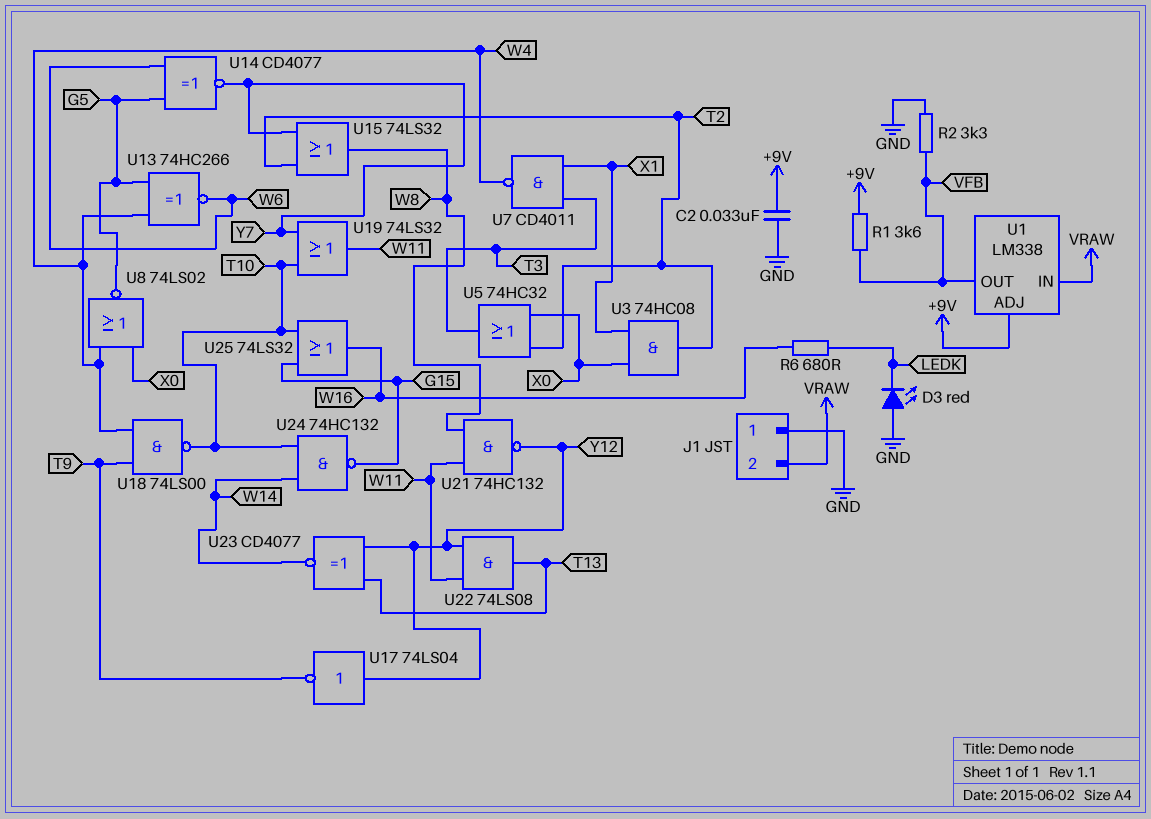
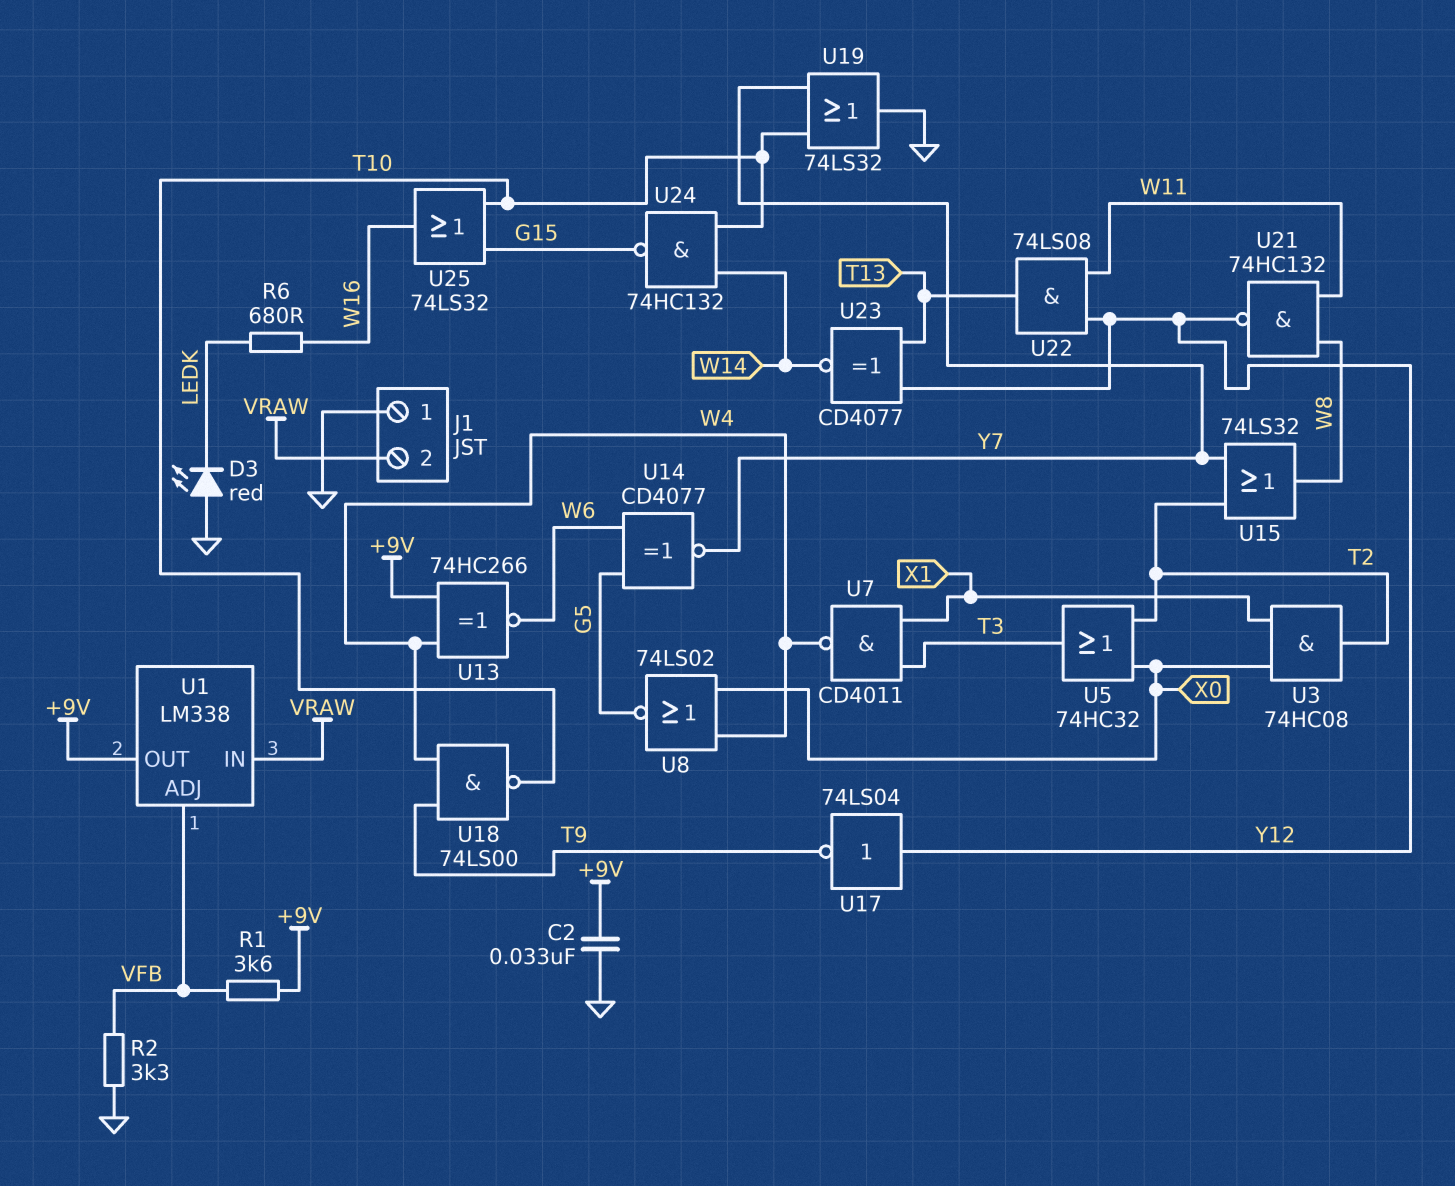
U1 pin ADJ: +9V -> VFB
U1 pin OUT: VFB -> +9V
U13: XNOR 74HC266 (in G5, in W4, out W6) -> XNOR 74HC266 (in +9V, in W4, out W6)
U19: OR 74LS32 (in T10, in Y7, out W11) -> OR 74LS32 (in T10, in Y7, out GND)

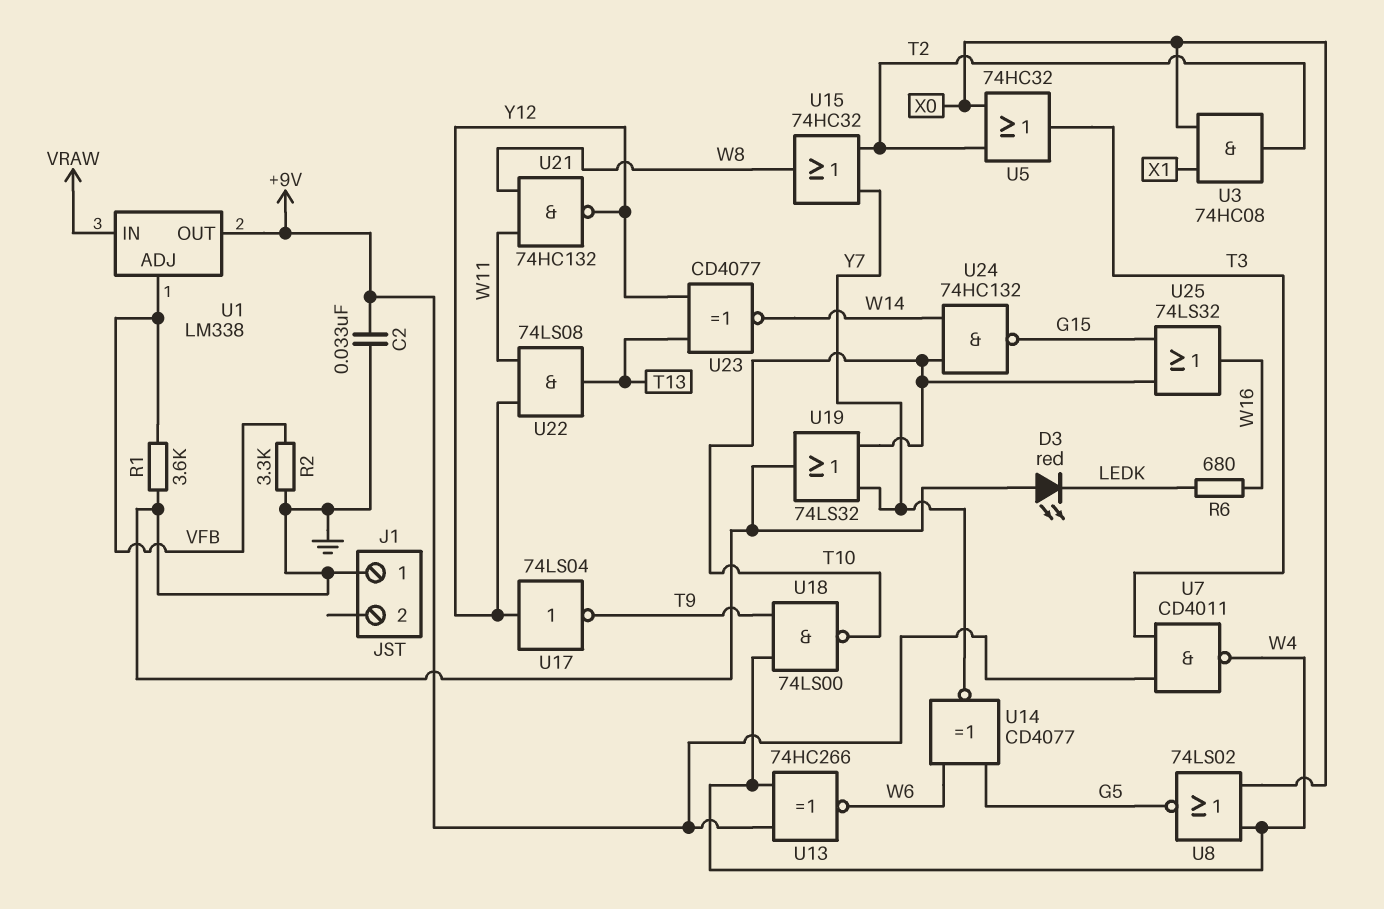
J1 pin 2: VRAW -> none
R1: 3.6k (+9V, VFB) -> 3.6k (GND, VFB)
U7: NAND CD4011 (in T3, in X1, out W4) -> NAND CD4011 (in +9V, in T3, out W4)
U15: OR 74LS32 (in T2, in Y7, out W8) -> OR 74HC32 (in T2, in Y7, out W8)

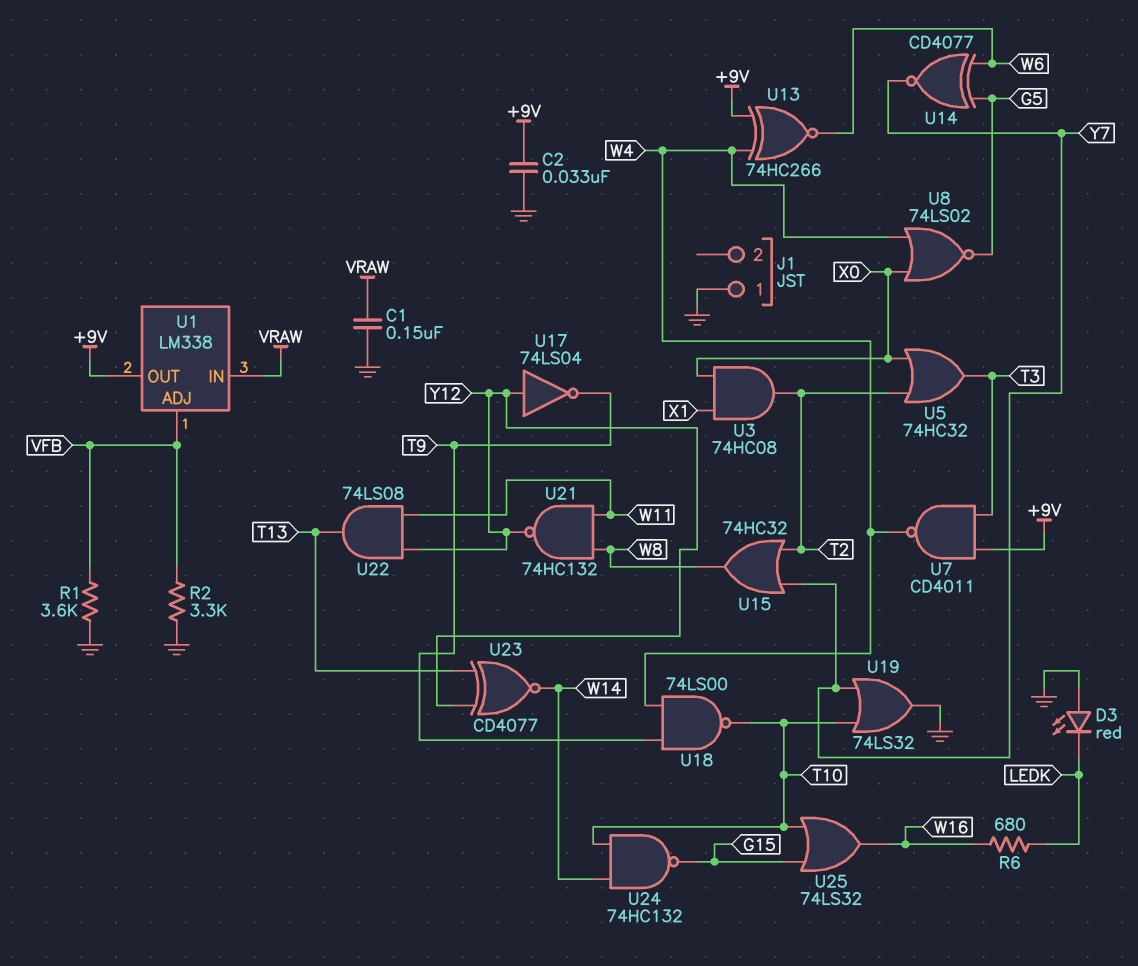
C1: none -> 150nF (GND, VRAW)

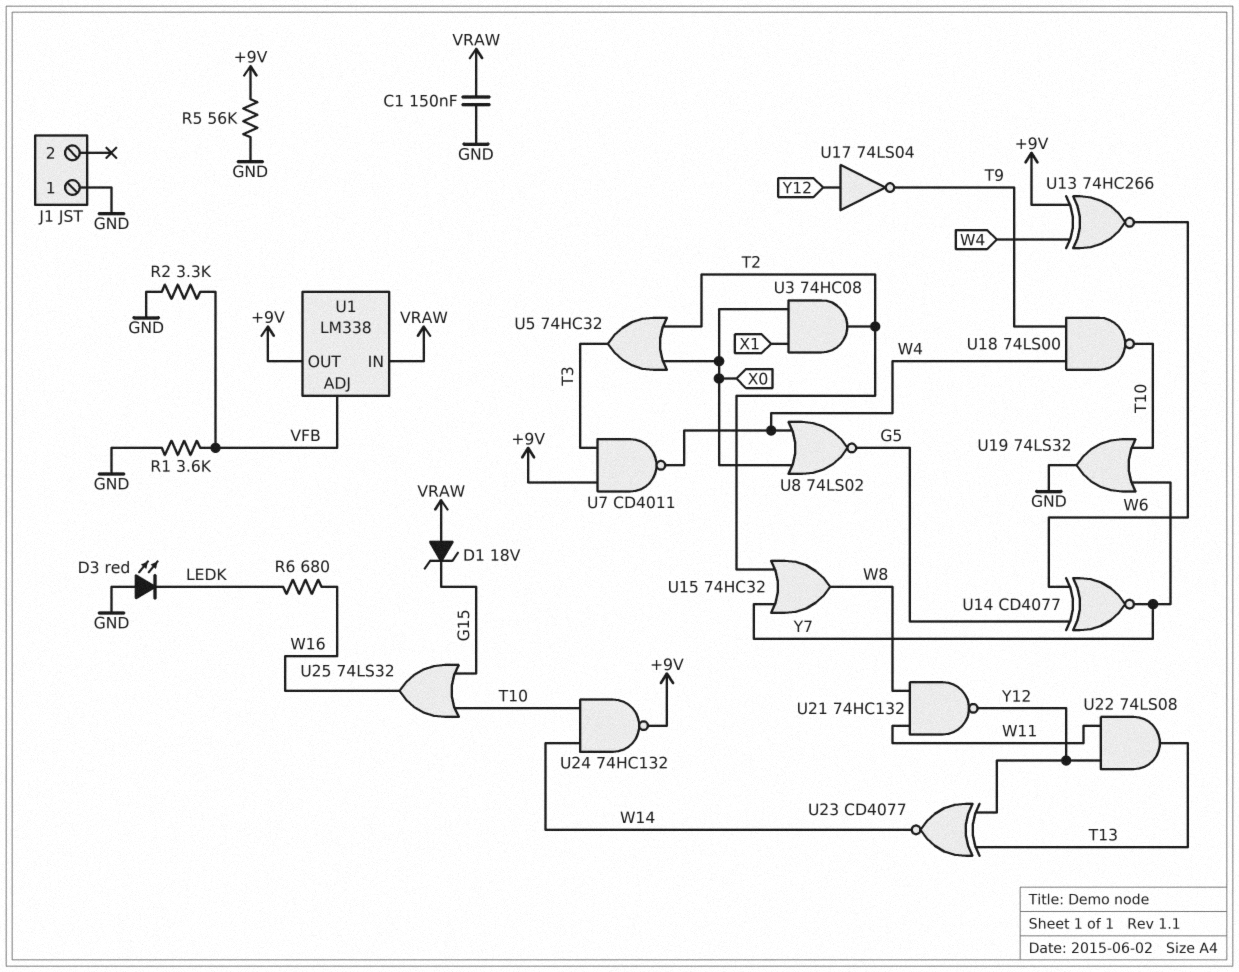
C2: 33nF (+9V, GND) -> none
D1: none -> zener 18V (A VRAW, K G15)
R5: none -> 56k (+9V, GND)
U24: NAND 74HC132 (in T10, in W14, out G15) -> NAND 74HC132 (in T10, in W14, out +9V)

